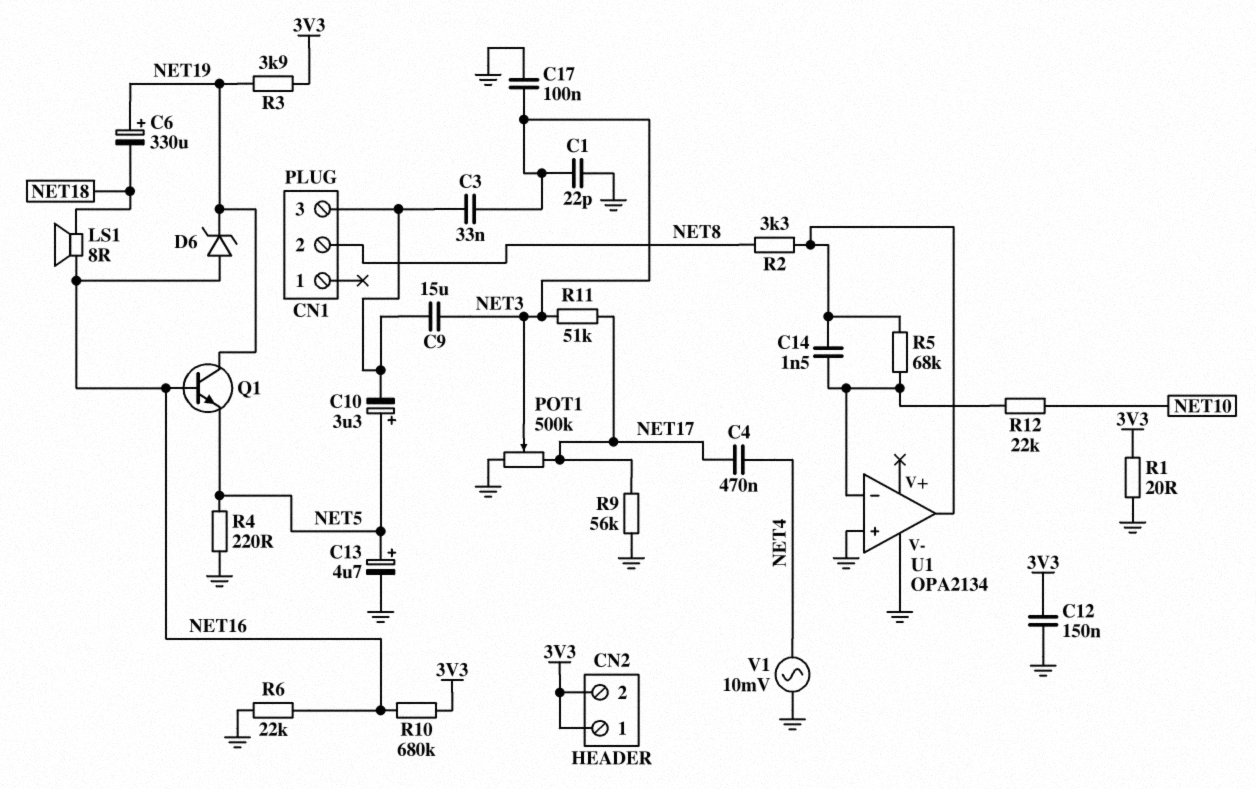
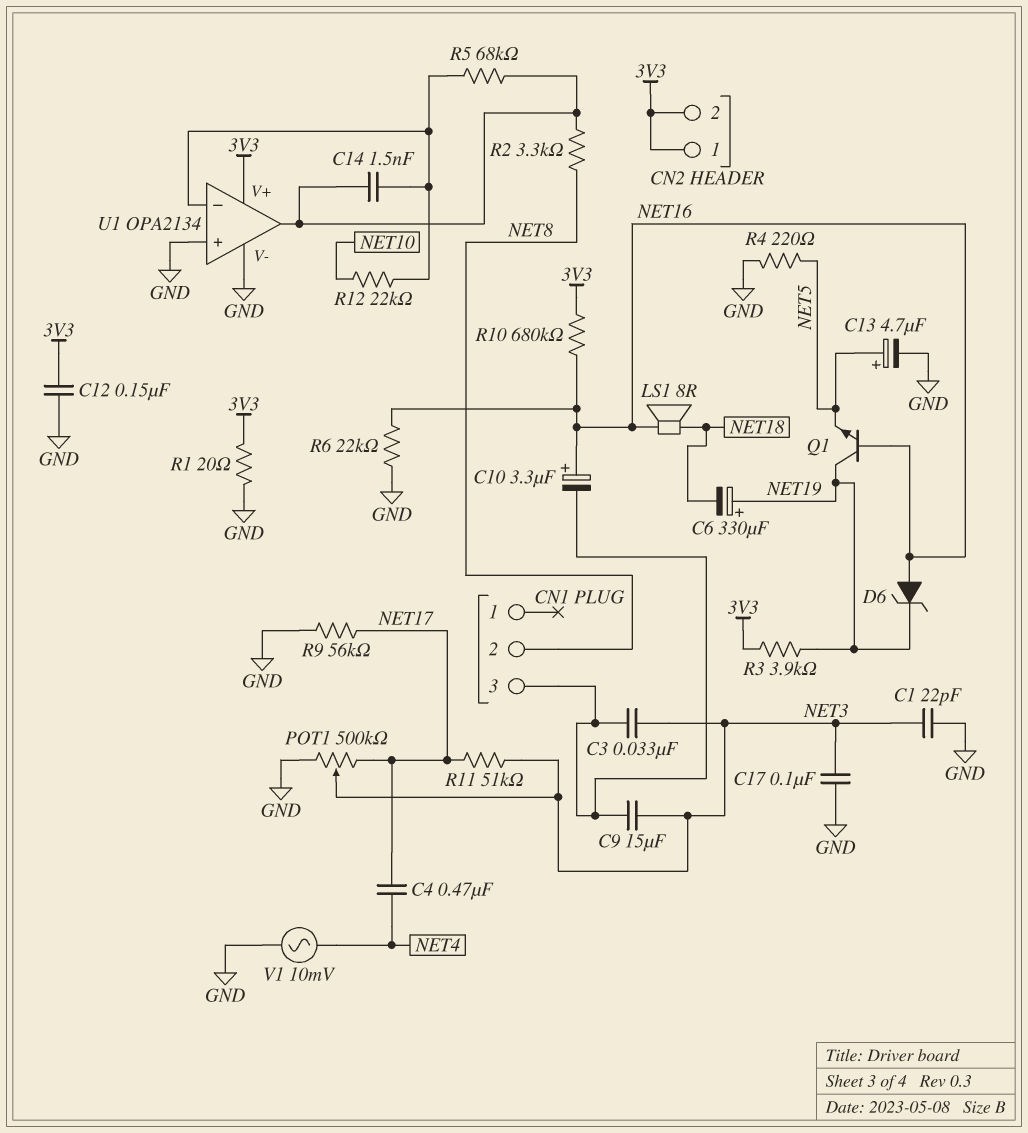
C10: 3.3uF (plus NET5, minus CN1/3) -> 3.3uF (plus NET16, minus CN1/3)
U1 pin V+: none -> 3V3

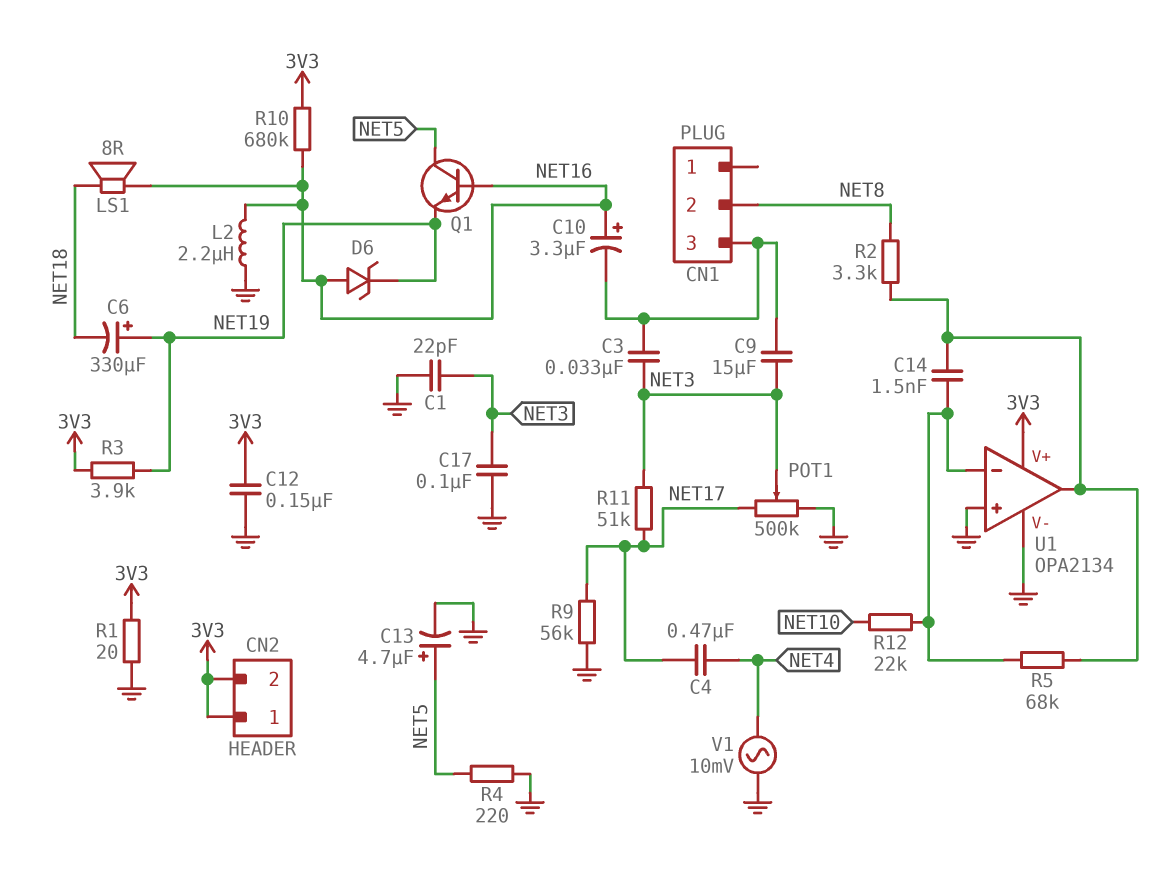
L2: none -> 2.2uH (GND, NET16)
Q1: NPN (B NET16, C NET19, E NET5) -> NPN (B NET16, C NET5, E NET19)
R6: 22k (GND, NET16) -> none

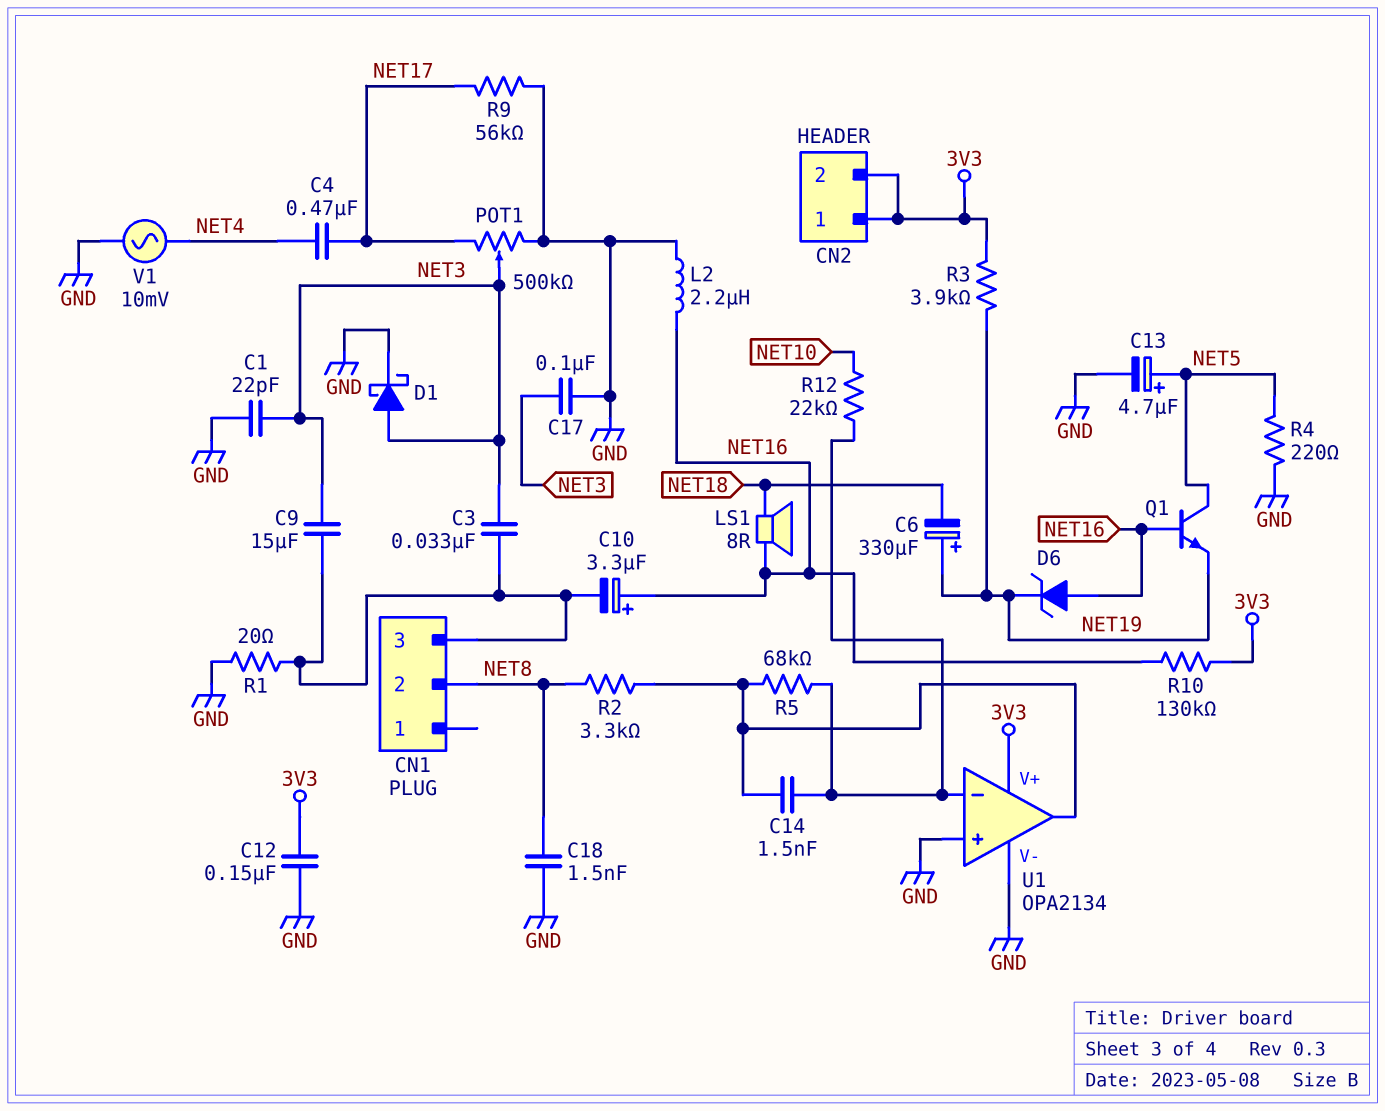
C18: none -> 1.5nF (GND, NET8)
D1: none -> schottky (A NET3, K GND)
R1: 20 (3V3, GND) -> 20 (CN1/3, GND)
R10: 680k (3V3, NET16) -> 130k (3V3, NET16)
R11: 51k (NET3, NET17) -> none

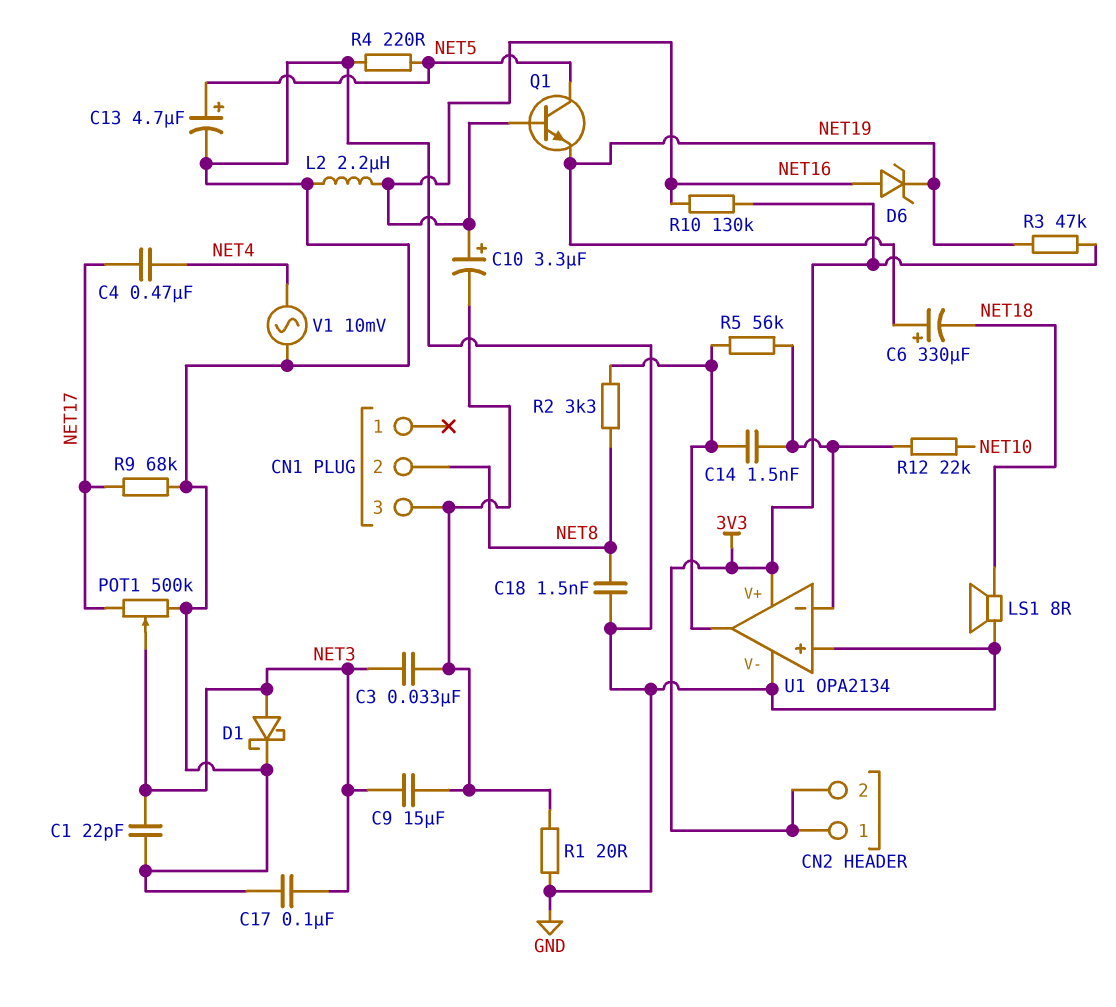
C12: 150nF (3V3, GND) -> none
LS1: speaker 8R (NET16, NET18) -> speaker 8R (GND, NET18)
R3: 3.9k (3V3, NET19) -> 47k (3V3, NET19)
R5: 68k (U1/in-, U1/out) -> 56k (U1/in-, U1/out)
R9: 56k (GND, NET17) -> 68k (GND, NET17)

